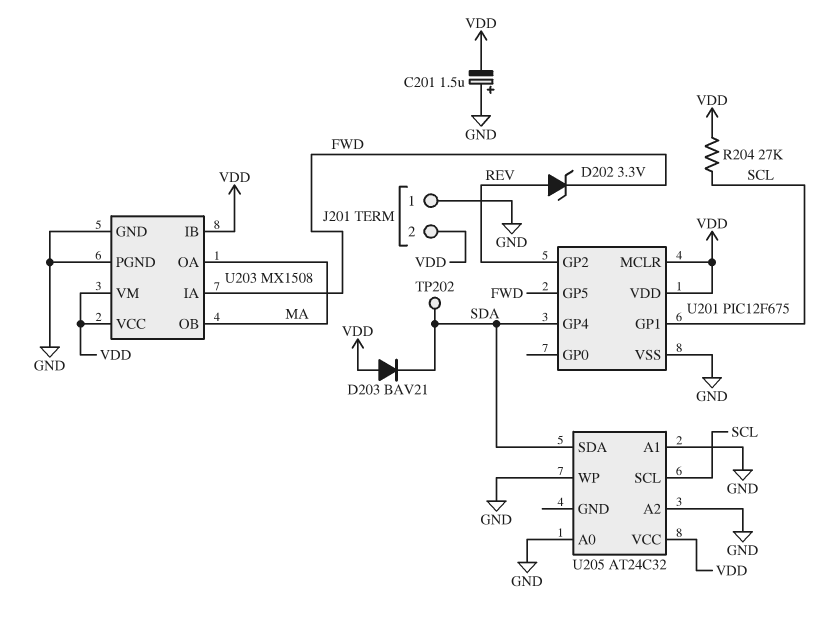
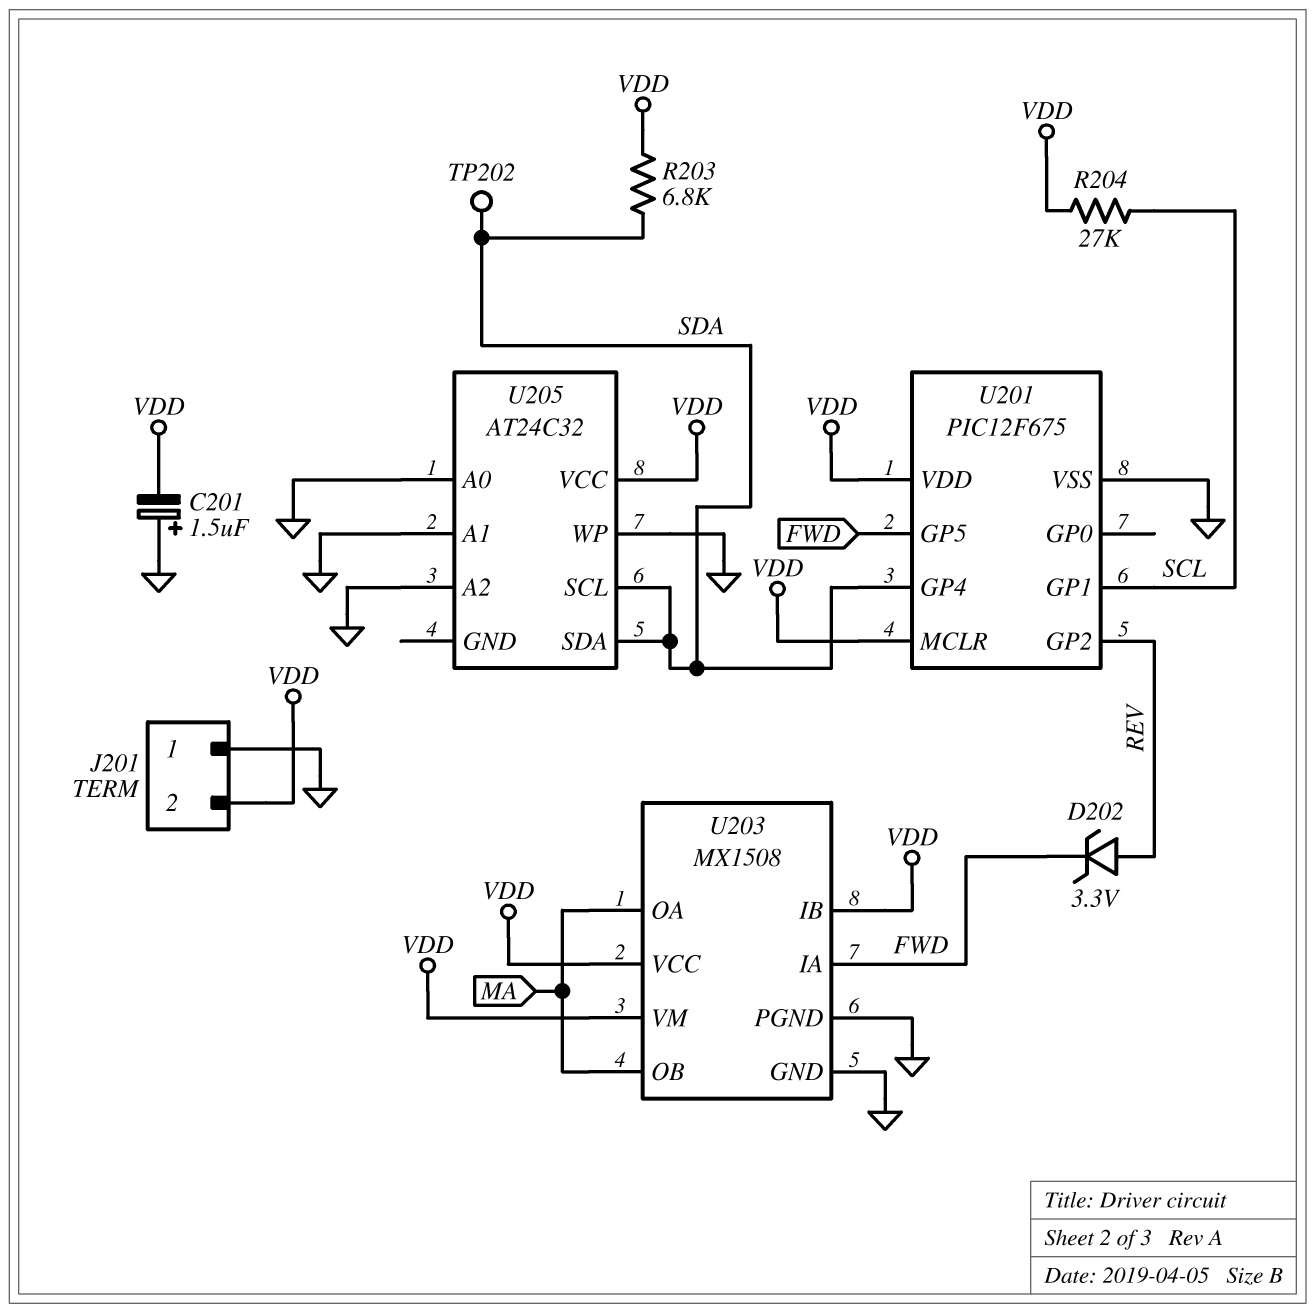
D203: diode BAV21 (A VDD, K SDA) -> none
R203: none -> 6.8k (SDA, VDD)
U205 pin SCL: SCL -> SDA

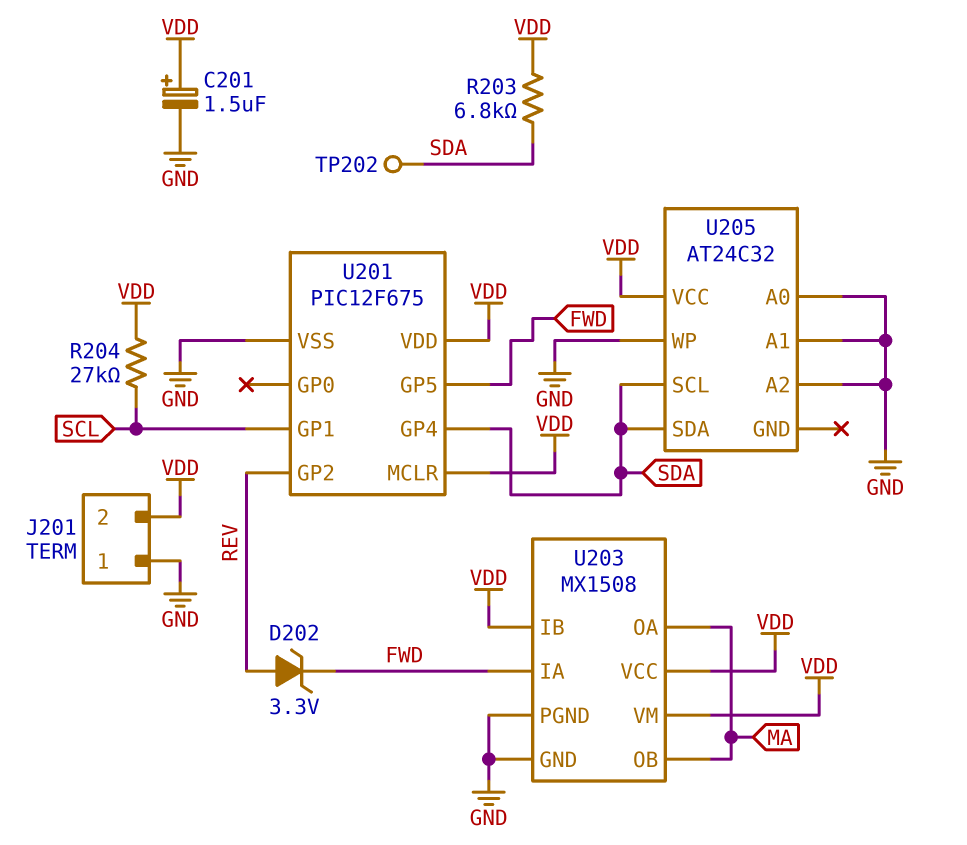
C201: 1.5uF (plus GND, minus VDD) -> 1.5uF (plus VDD, minus GND)

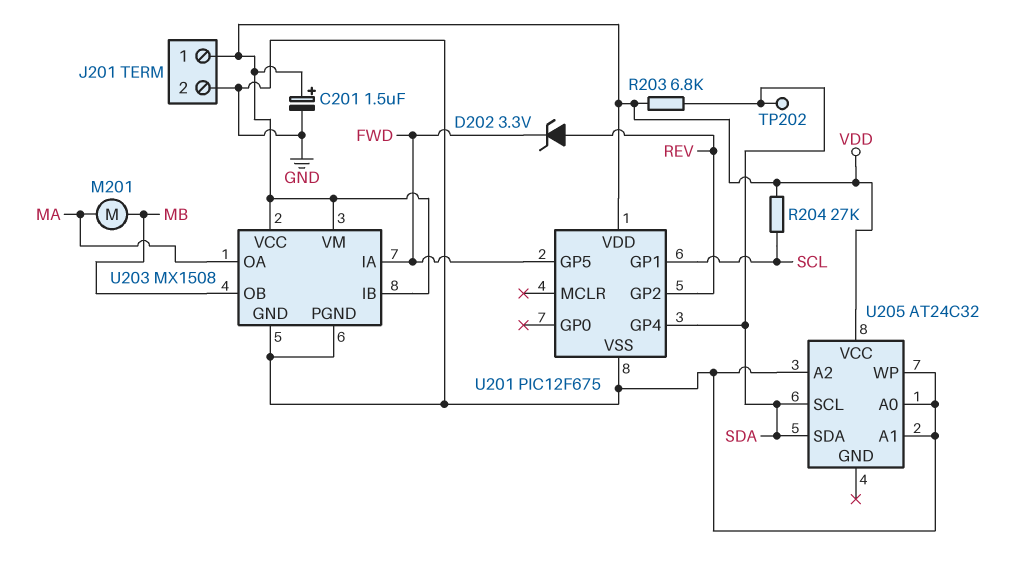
J201 pin 1: GND -> VDD
J201 pin 2: VDD -> GND
M201: none -> motor (MA, MB)
U201 pin MCLR: VDD -> none
U203 pin OB: MA -> MB

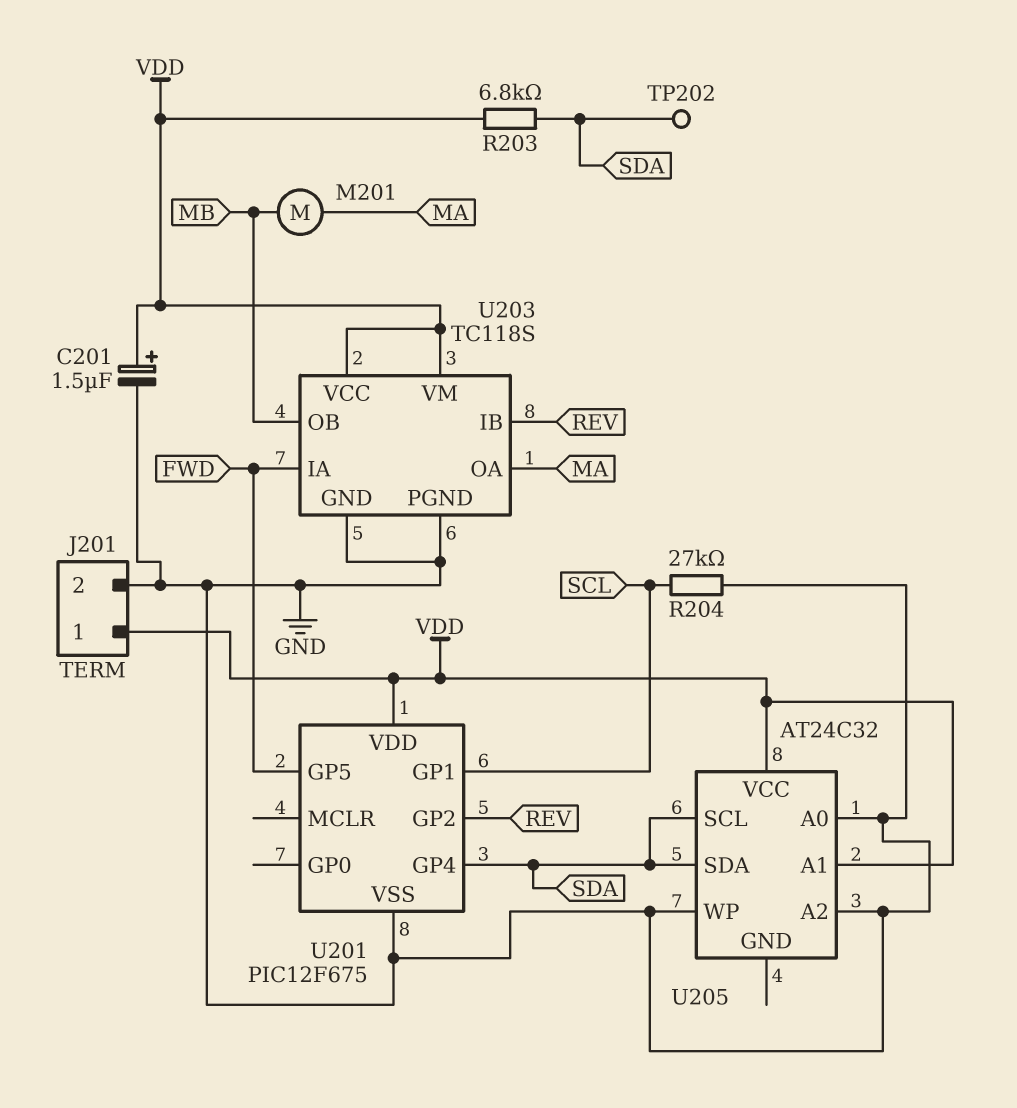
D202: zener 3.3V (A REV, K FWD) -> none
R204: 27k (SCL, VDD) -> 27k (GND, SCL)
U203: MX1508 -> TC118S
U203 pin IB: VDD -> REV
U205 pin A1: GND -> VDD

